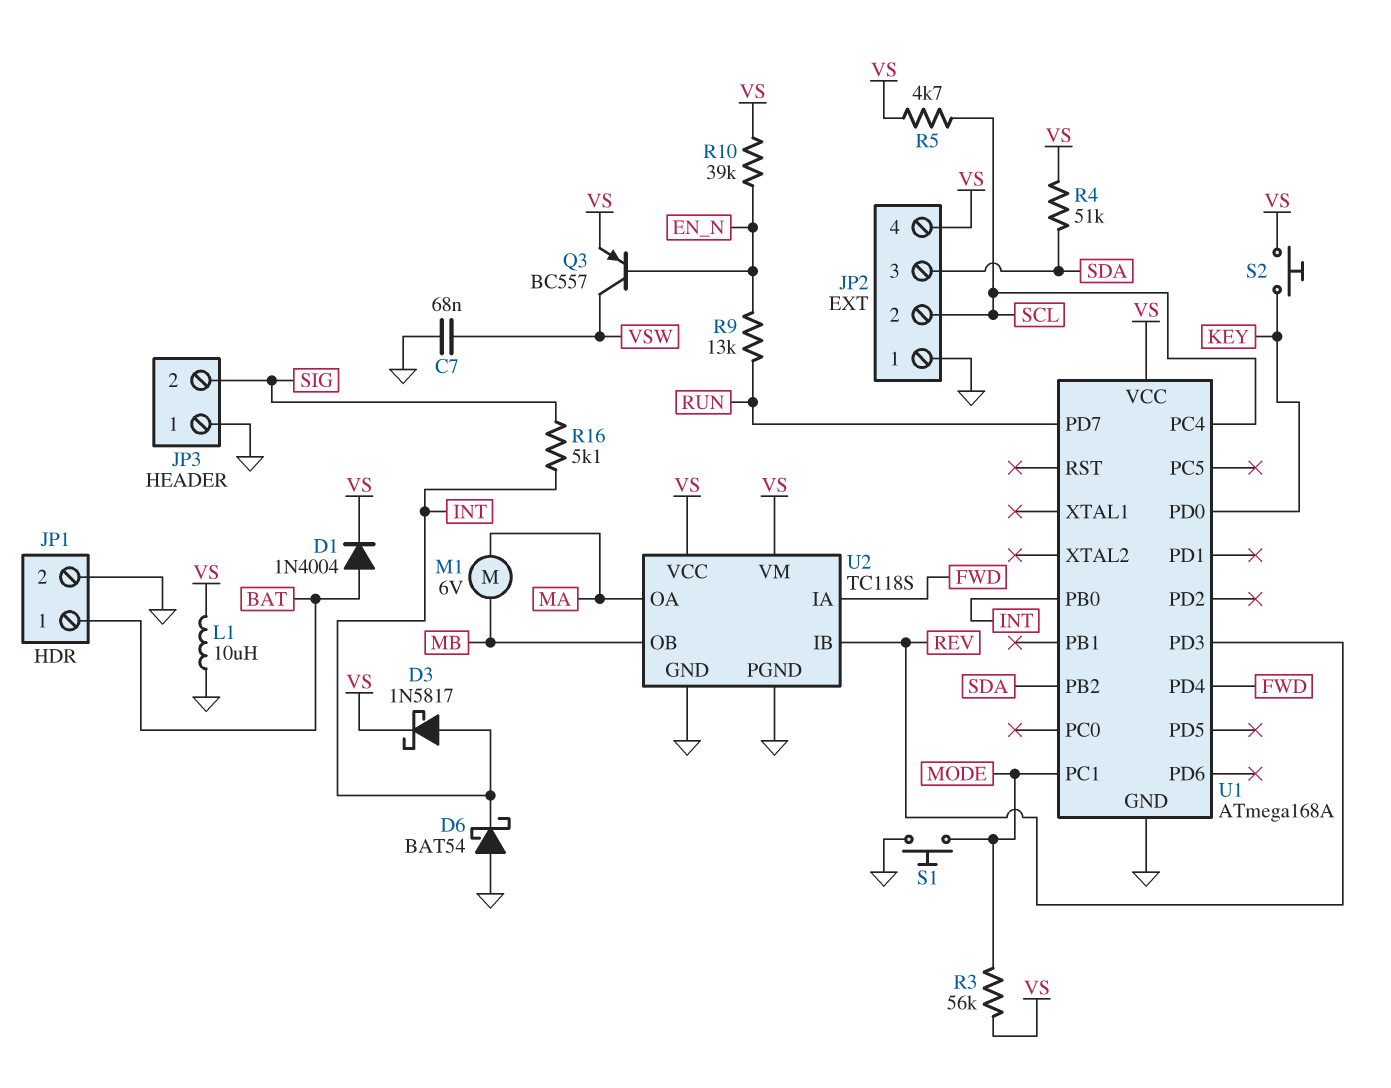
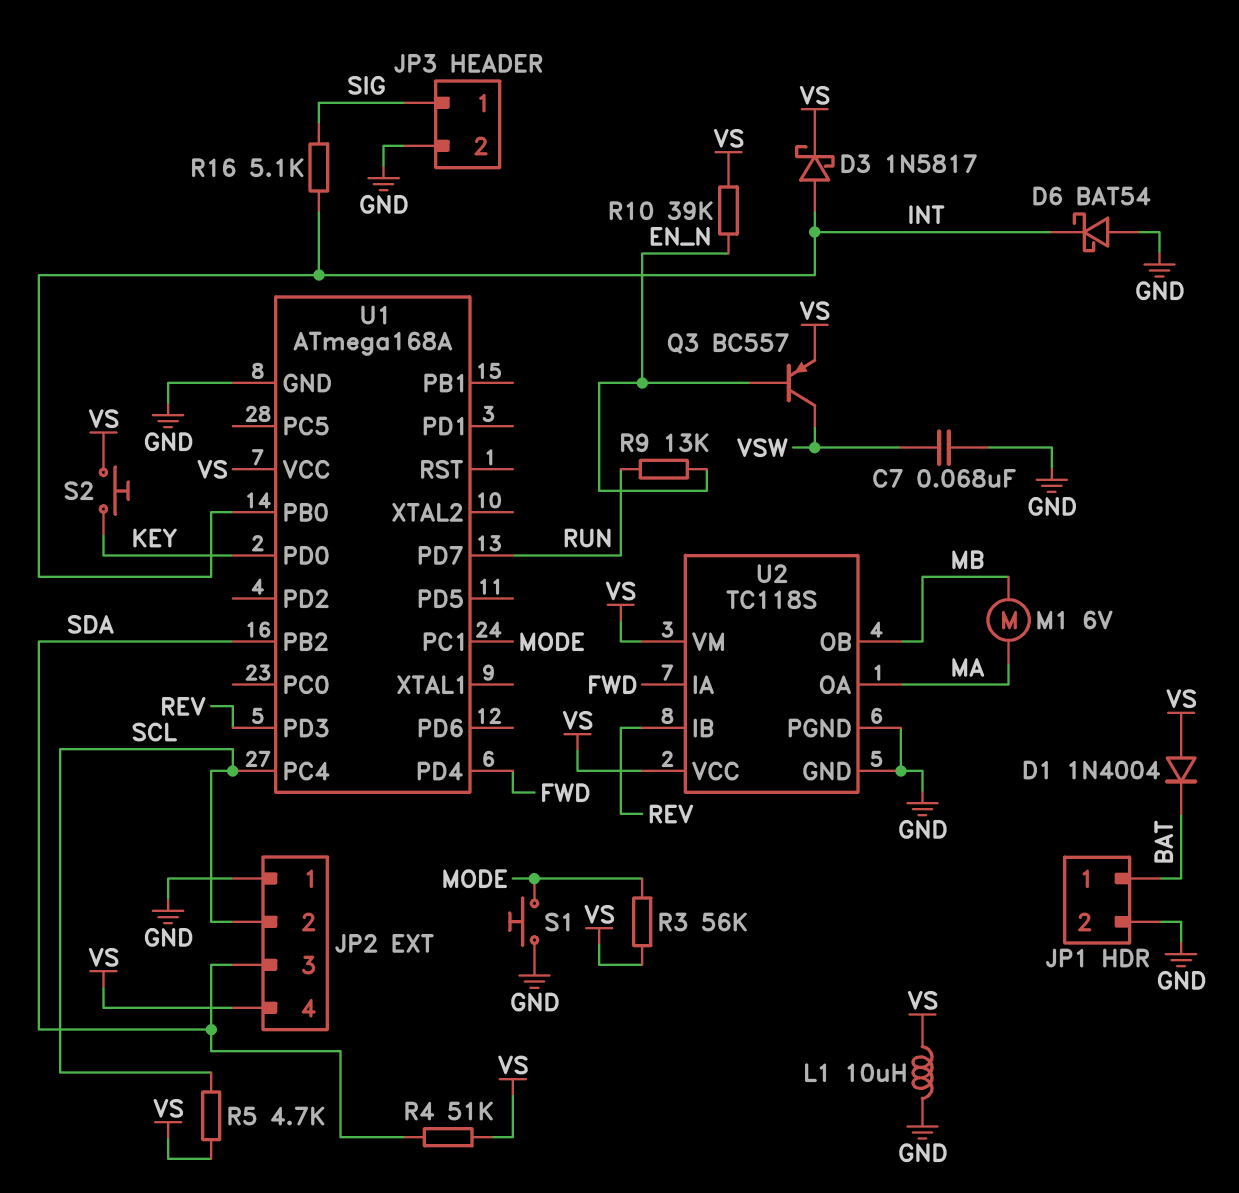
D1: diode 1N4004 (A BAT, K VS) -> diode 1N4004 (A VS, K BAT)
JP3 pin 1: GND -> SIG
JP3 pin 2: SIG -> GND

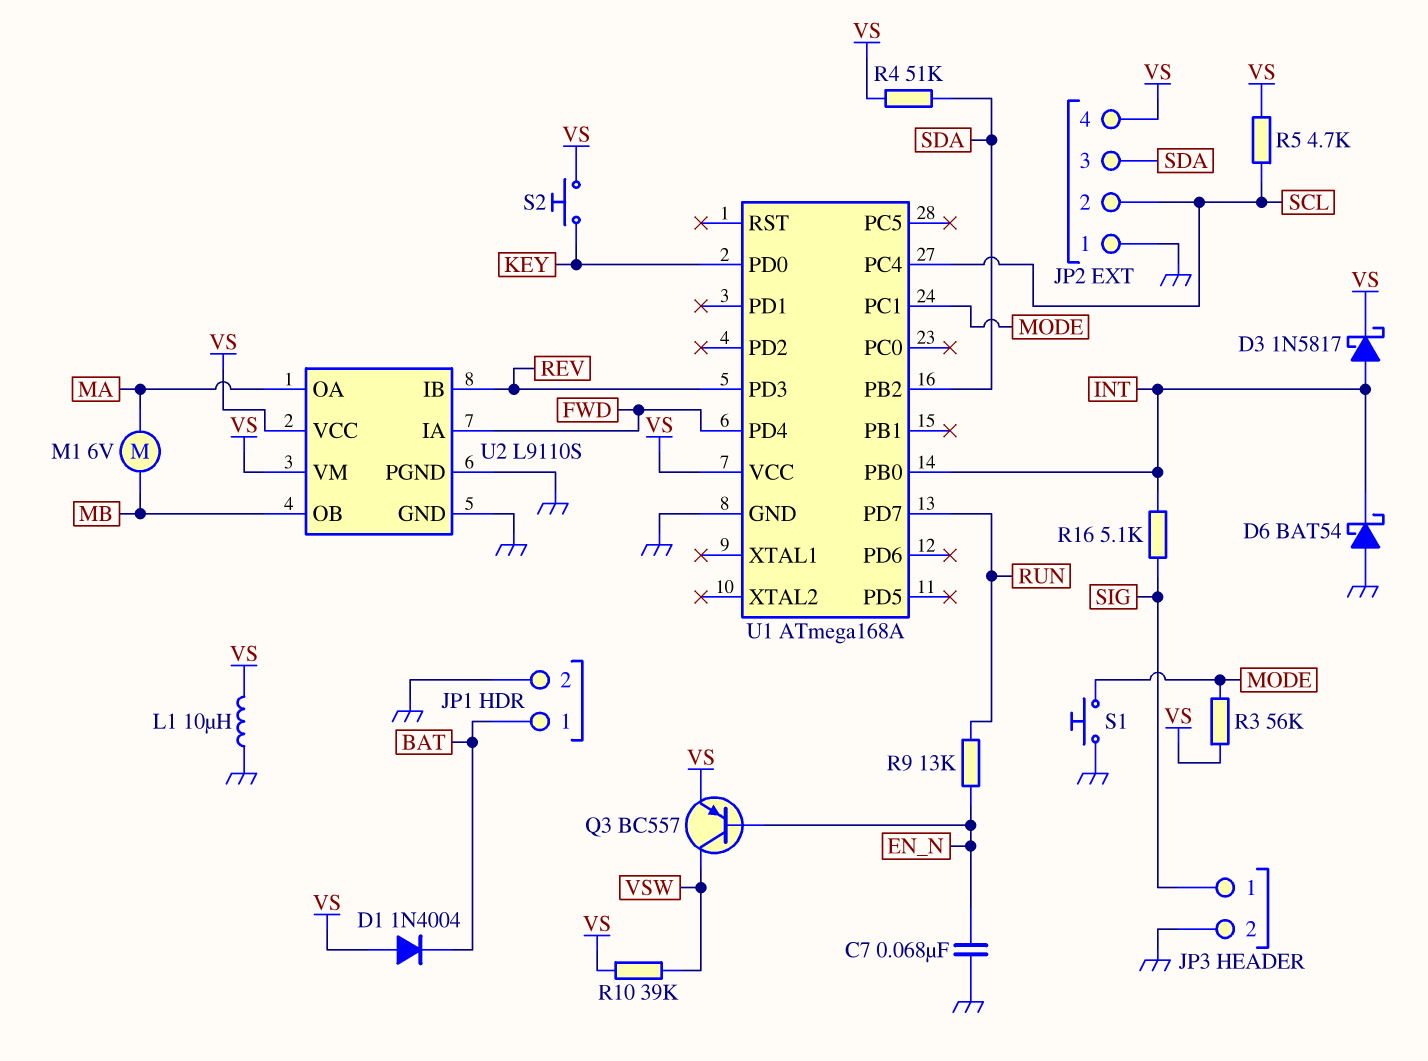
C7: 68nF (GND, VSW) -> 68nF (EN_N, GND)
R10: 39k (EN_N, VS) -> 39k (VS, VSW)
U2: TC118S -> L9110S

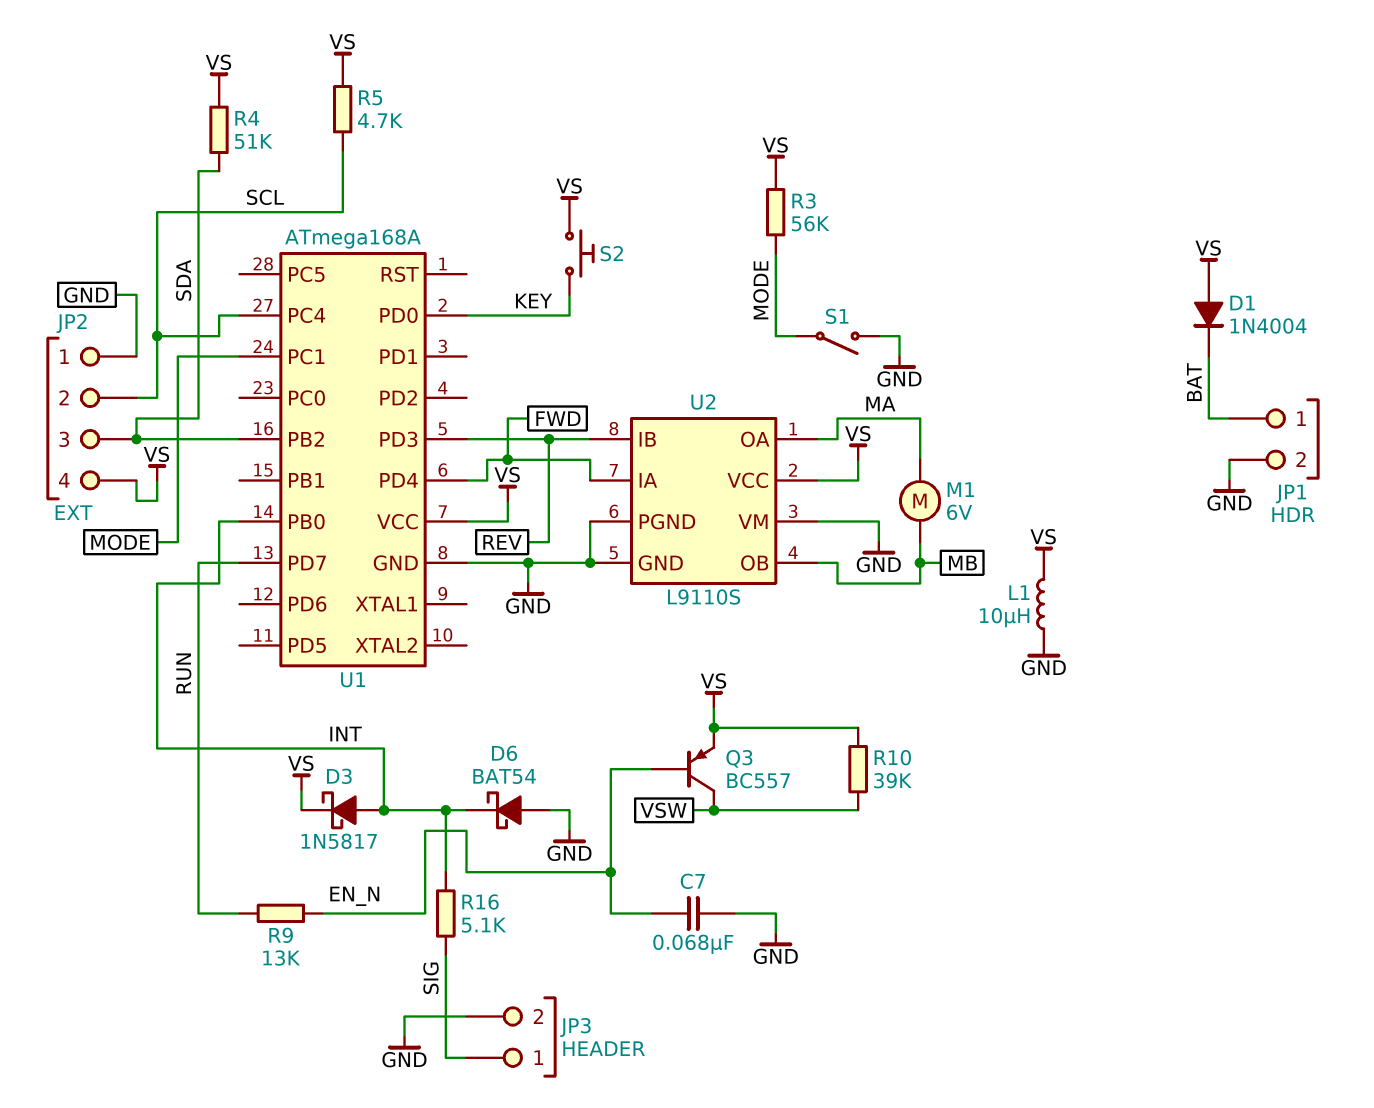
S1: button (GND, MODE) -> switch (GND, MODE)
U2 pin VM: VS -> GND

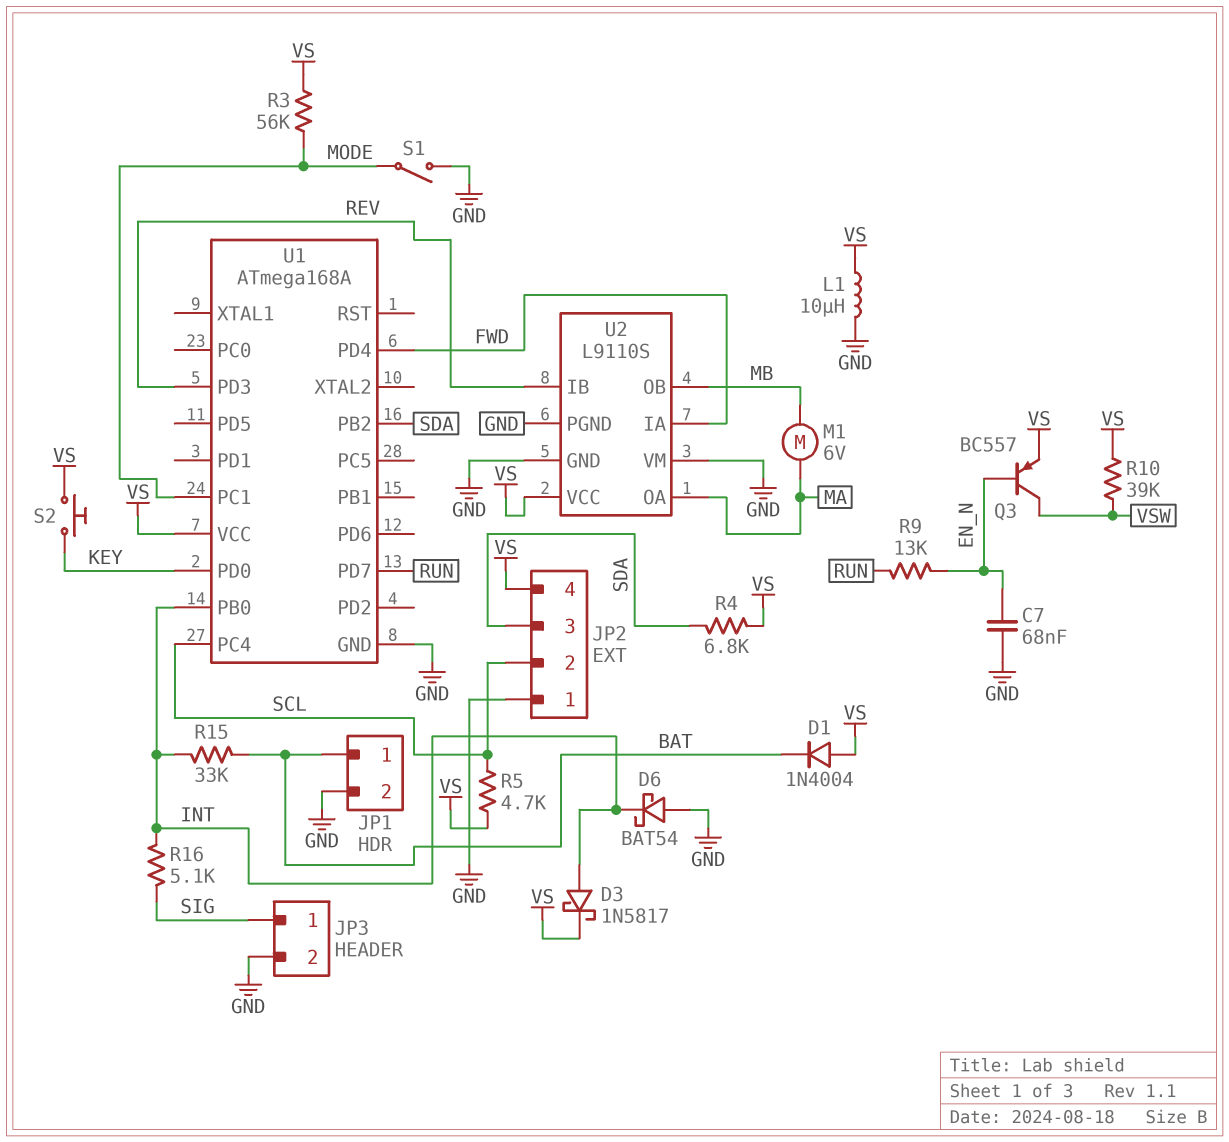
R4: 51k (SDA, VS) -> 6.8k (SDA, VS)
R15: none -> 33k (BAT, INT)

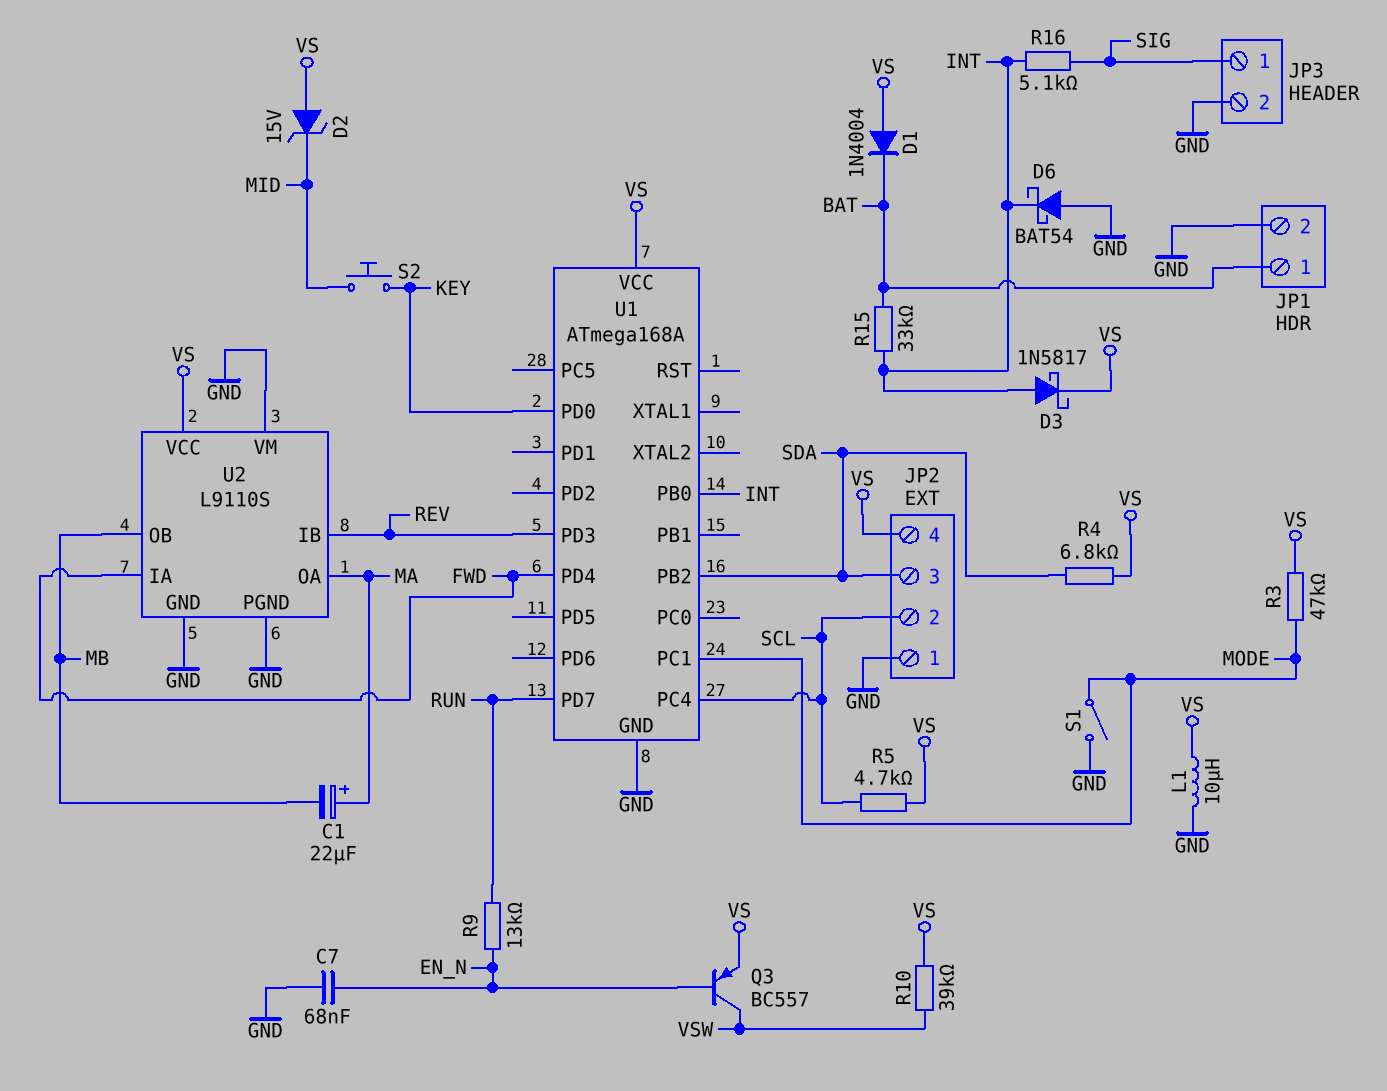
C1: none -> 22uF (plus MA, minus MB)
D2: none -> zener 15V (A VS, K MID)
M1: motor 6V (MA, MB) -> none
R3: 56k (MODE, VS) -> 47k (MODE, VS)
S2: button (KEY, VS) -> button (KEY, MID)

